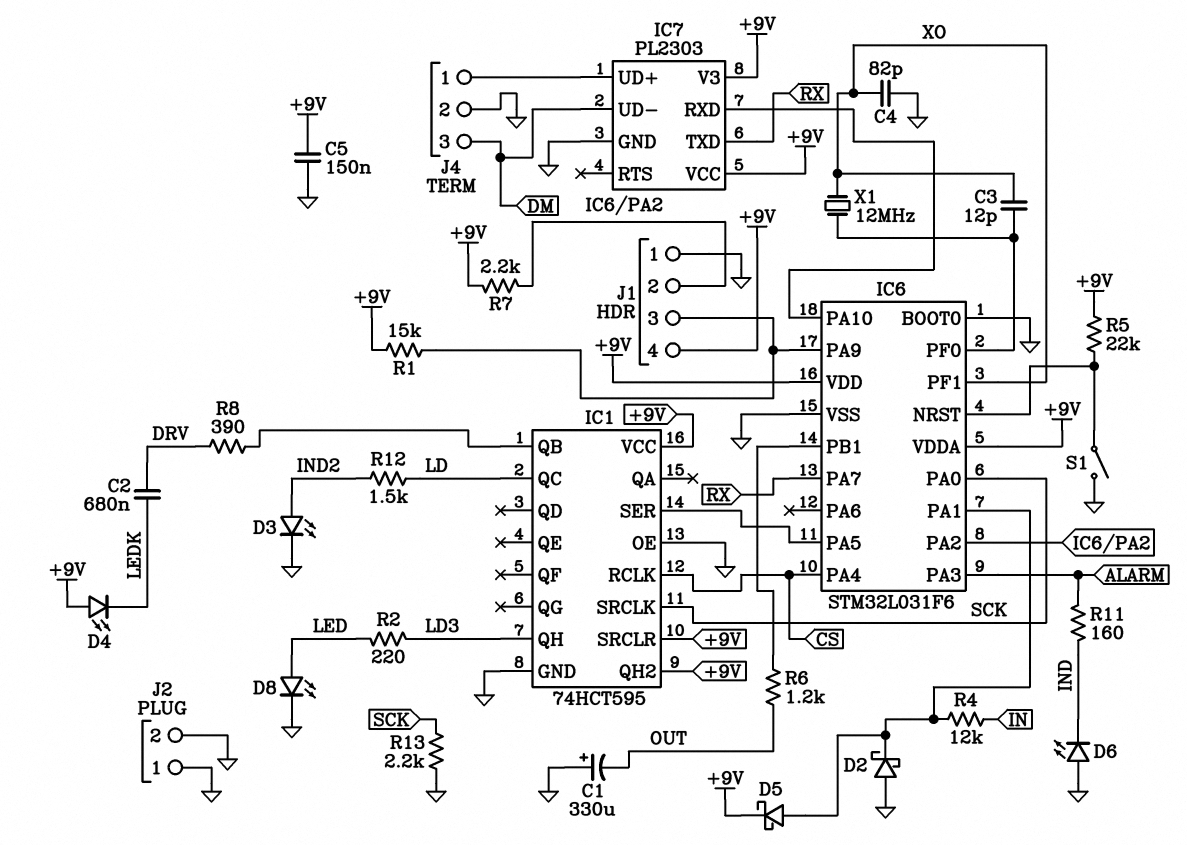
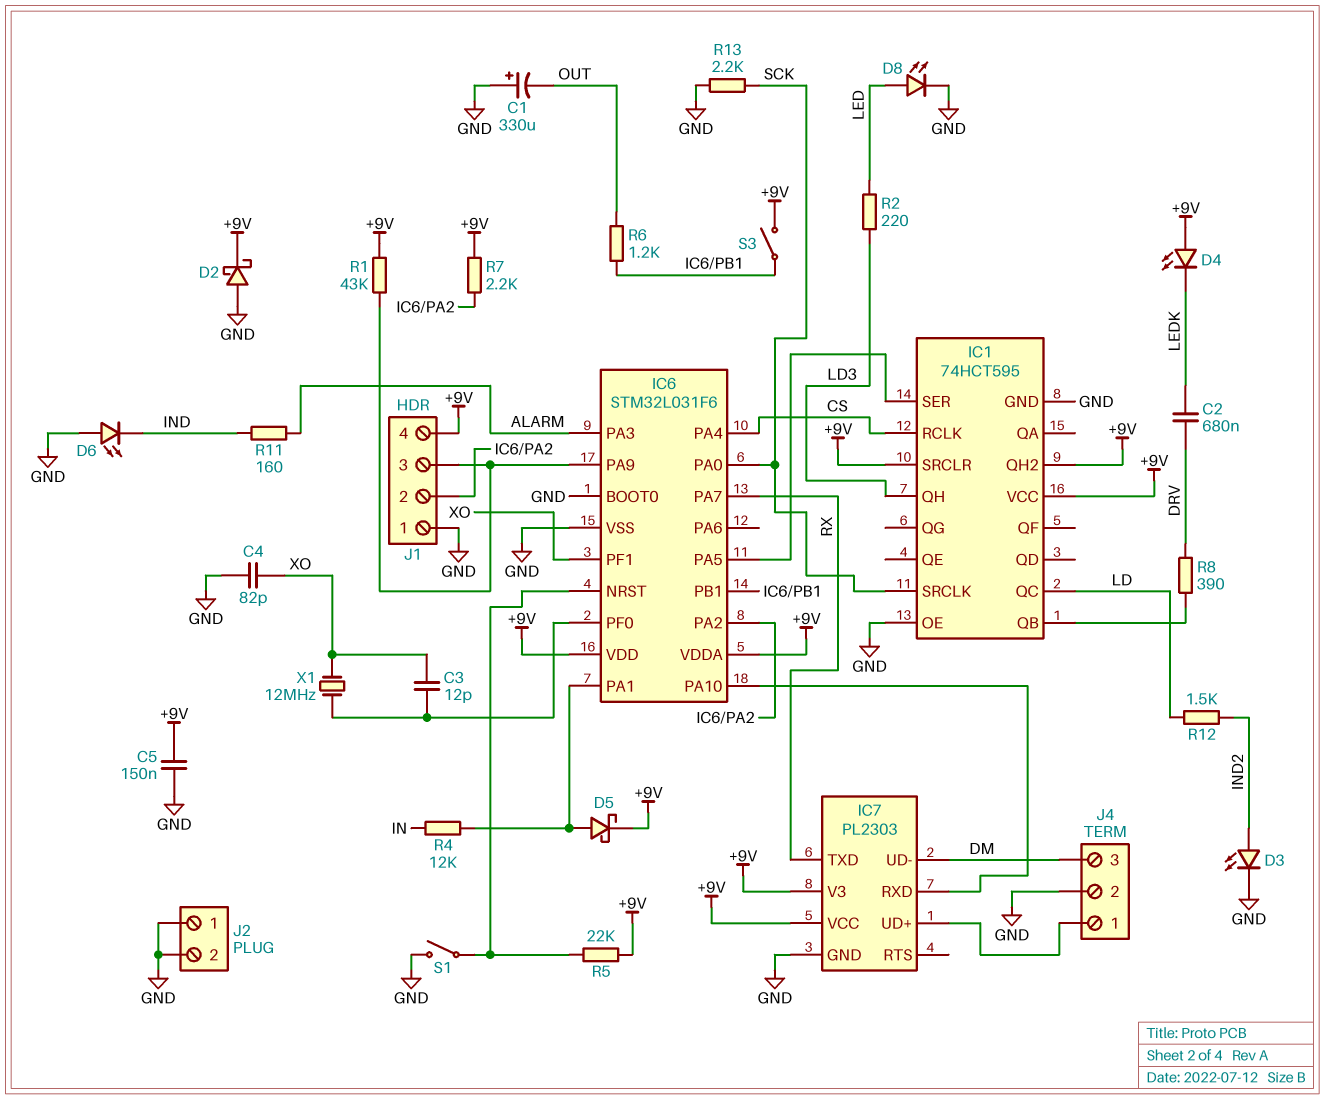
D2: schottky (A GND, K IC6/PA1) -> schottky (A GND, K +9V)
R1: 15k (+9V, IC6/PA9) -> 43k (+9V, IC6/PA9)
S3: none -> switch (+9V, IC6/PB1)

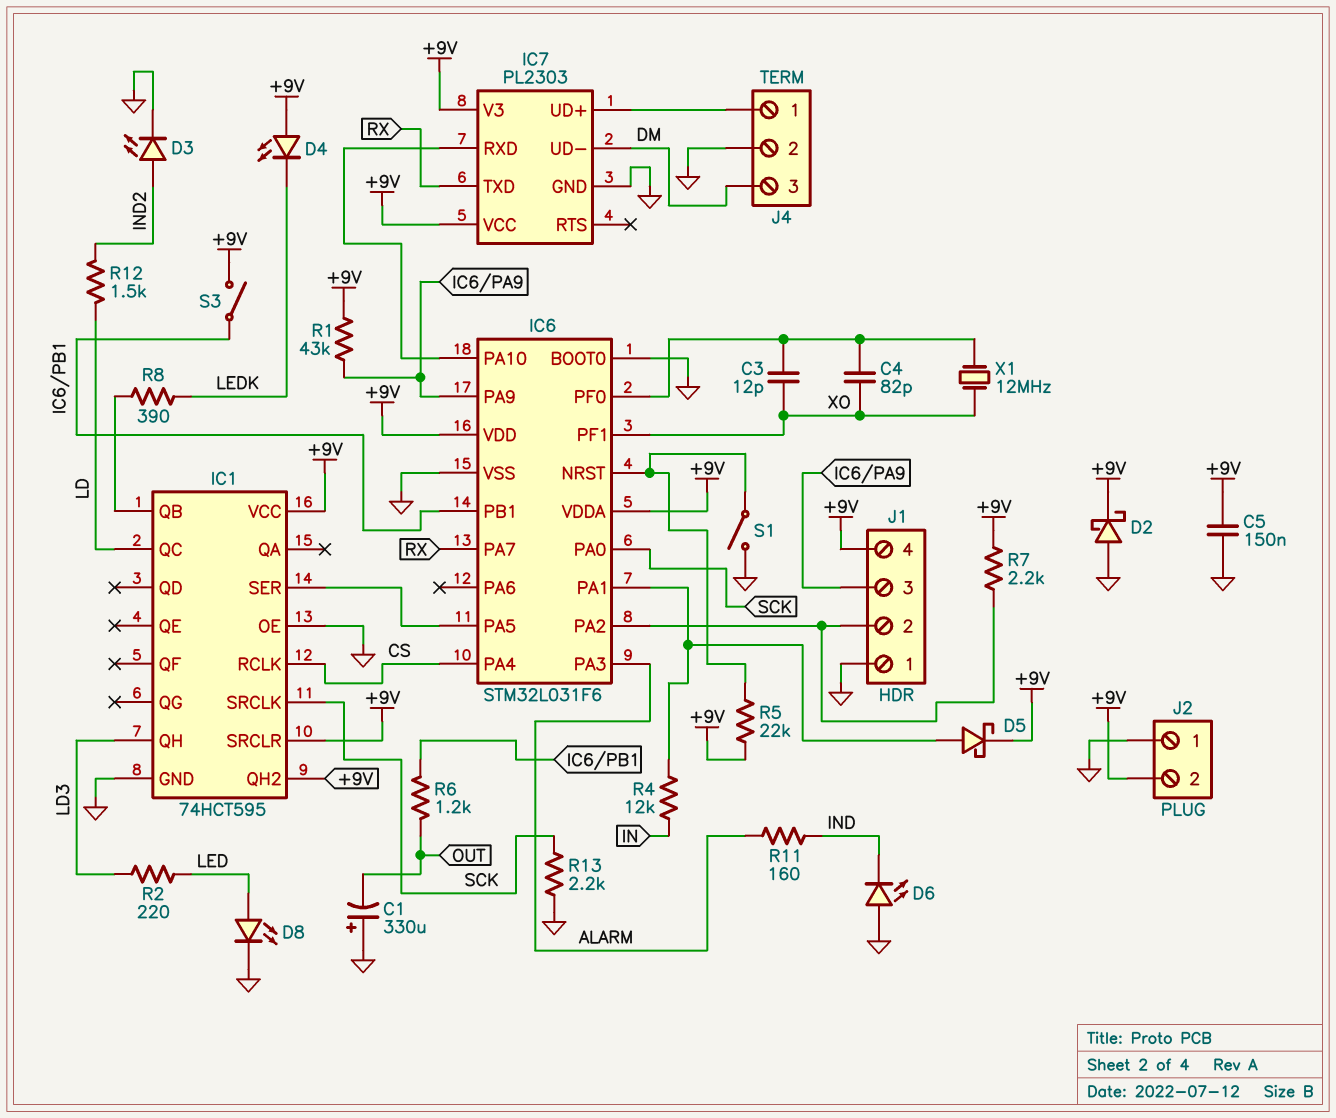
C2: 680nF (DRV, LEDK) -> none
C4: 82pF (GND, XO) -> 82pF (IC6/PF0, XO)
J2 pin 2: GND -> +9V
R8: 390 (DRV, IC1/QB) -> 390 (IC1/QB, LEDK)

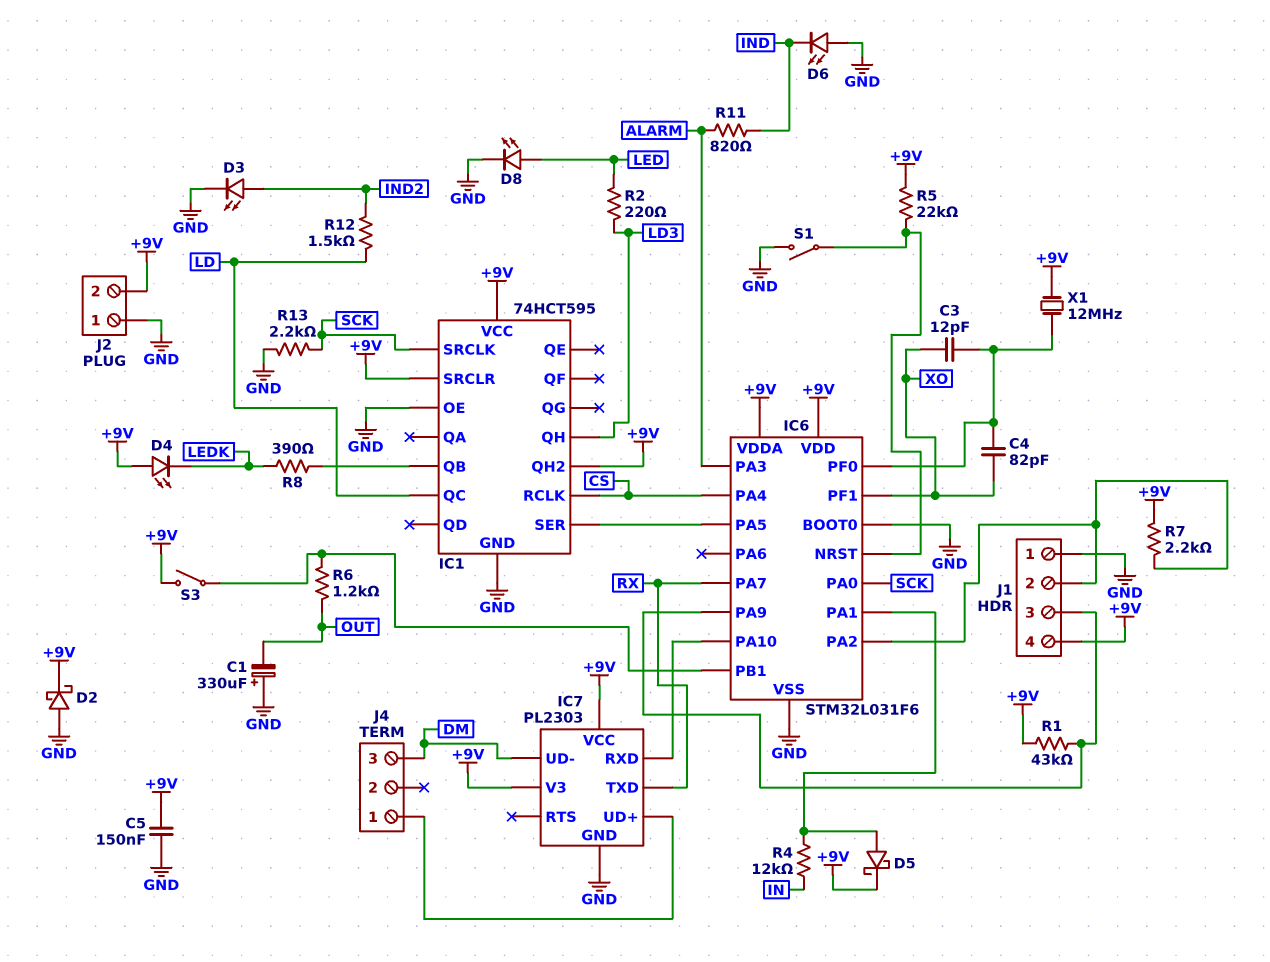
J4 pin 2: GND -> none
R11: 160 (ALARM, IND) -> 820 (ALARM, IND)
X1: 12MHz (IC6/PF0, XO) -> 12MHz (+9V, IC6/PF0)

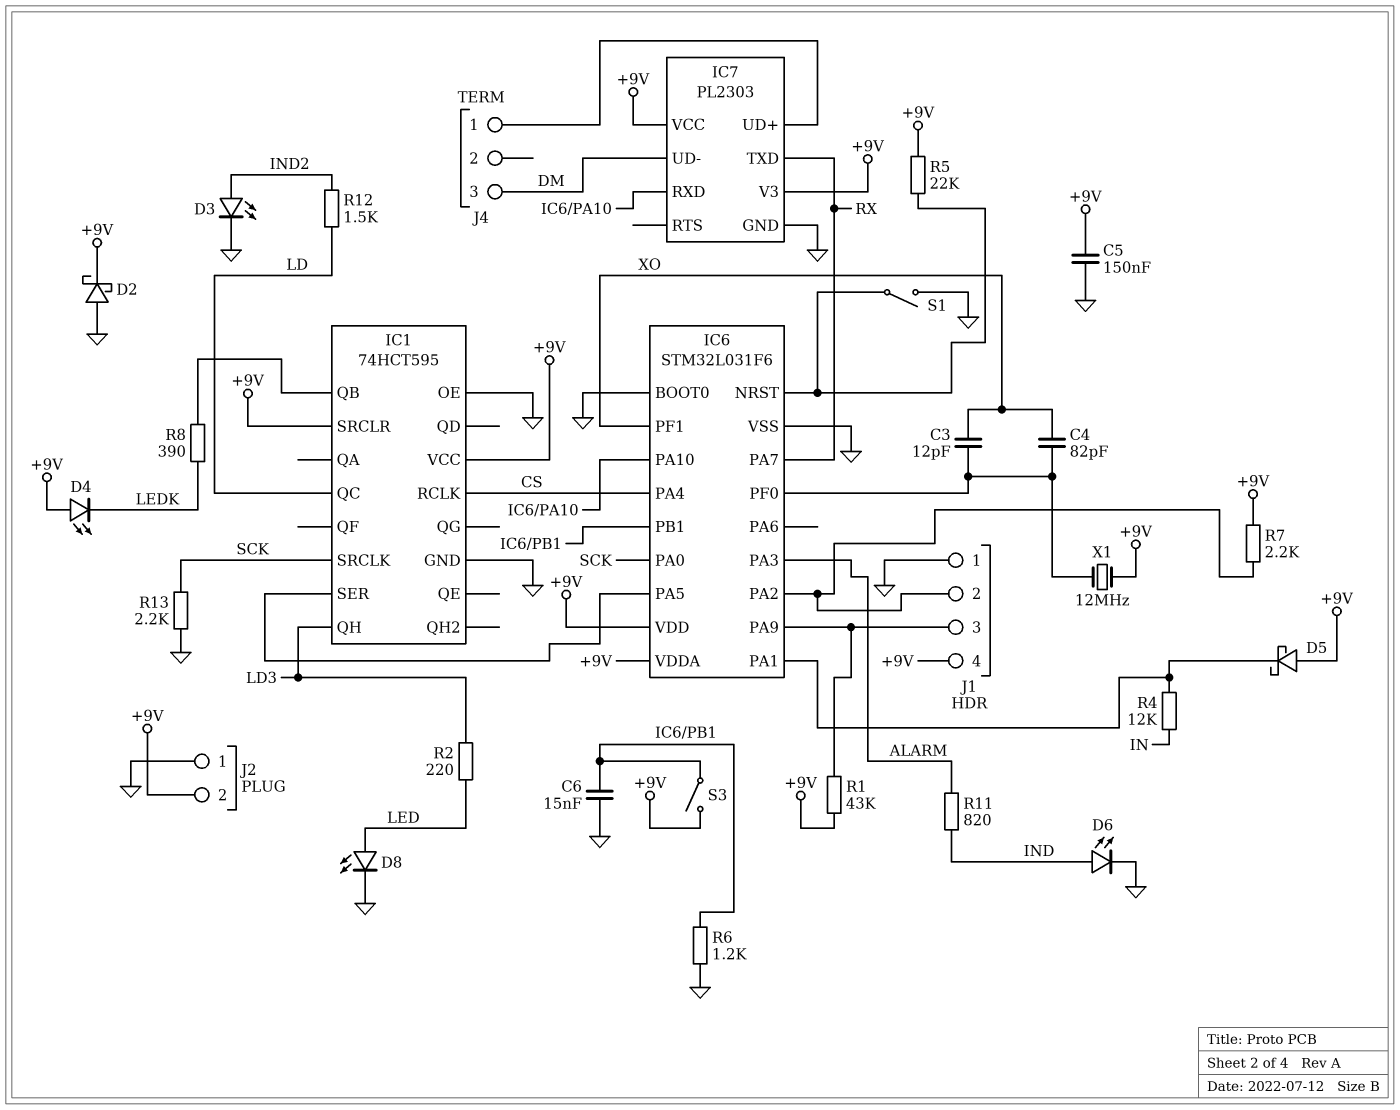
C1: 330uF (plus GND, minus OUT) -> none
C6: none -> 15nF (GND, IC6/PB1)
D5: schottky (A IC6/PA1, K +9V) -> schottky (A +9V, K IC6/PA1)
D6: LED (A GND, K IND) -> LED (A IND, K GND)
IC1 pin QH2: +9V -> none
R6: 1.2k (IC6/PB1, OUT) -> 1.2k (GND, IC6/PB1)

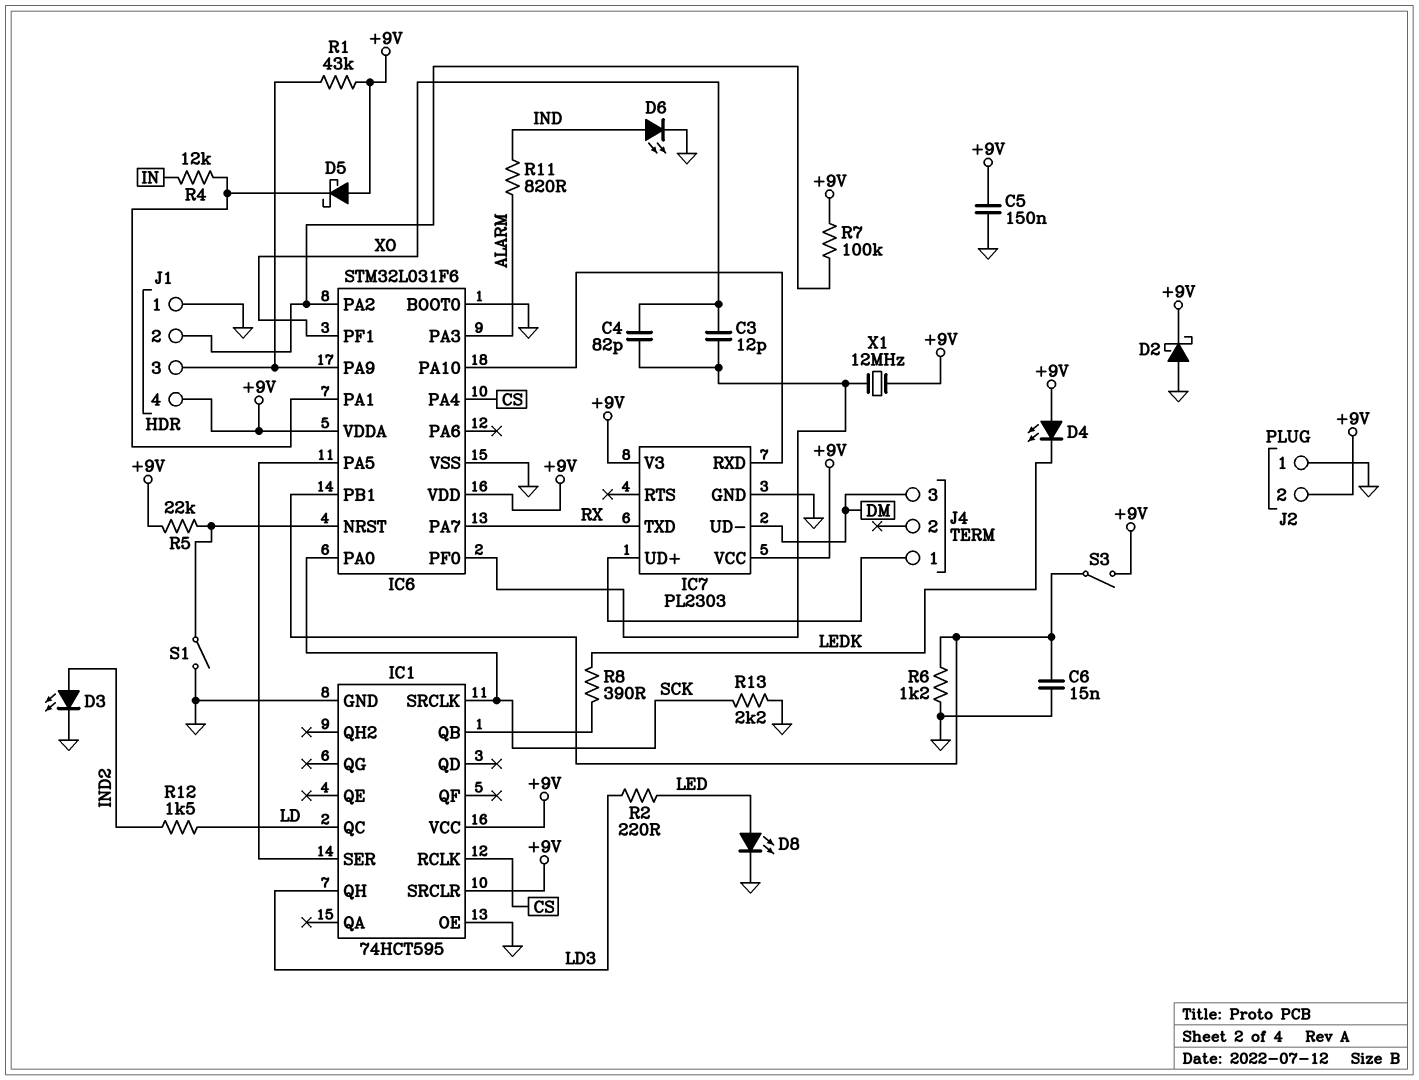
R7: 2.2k (+9V, IC6/PA2) -> 100k (+9V, IC6/PA2)

